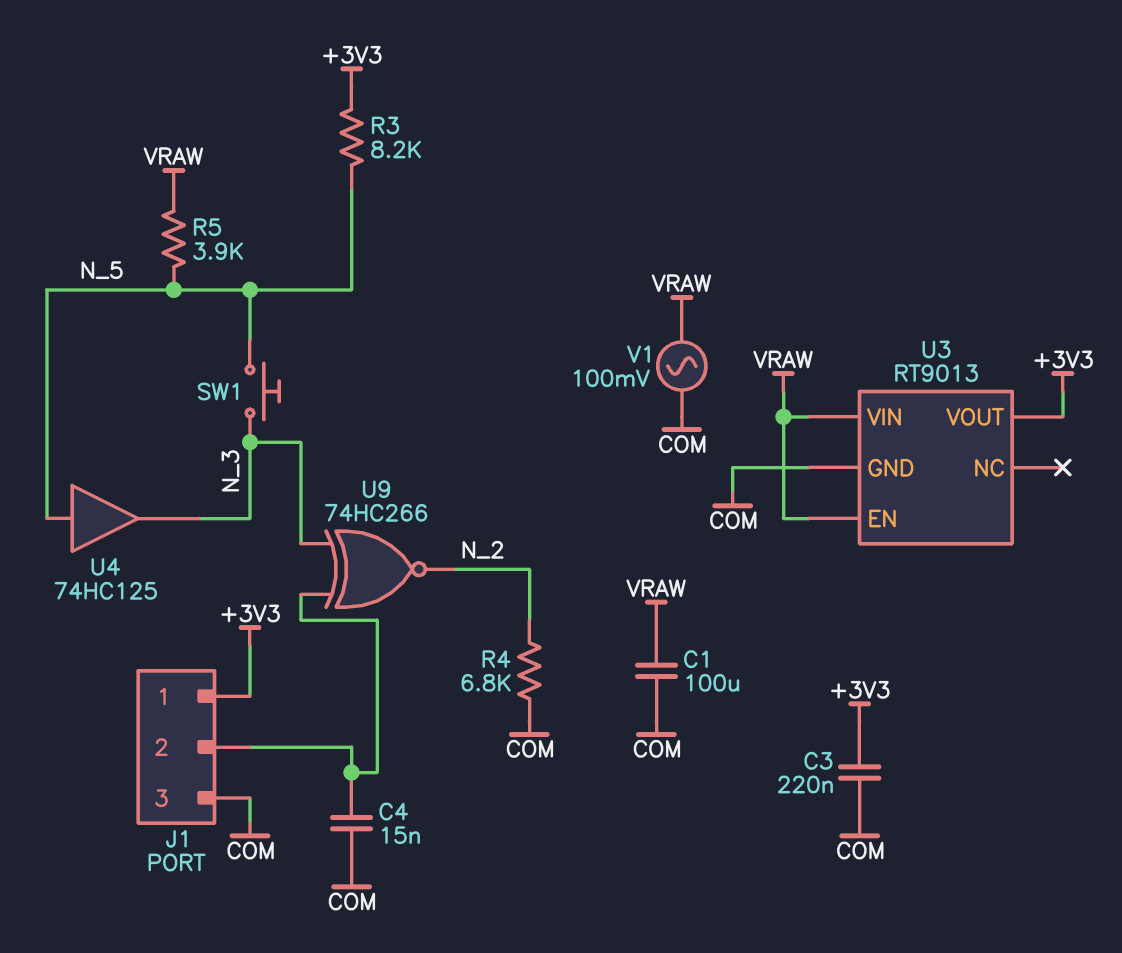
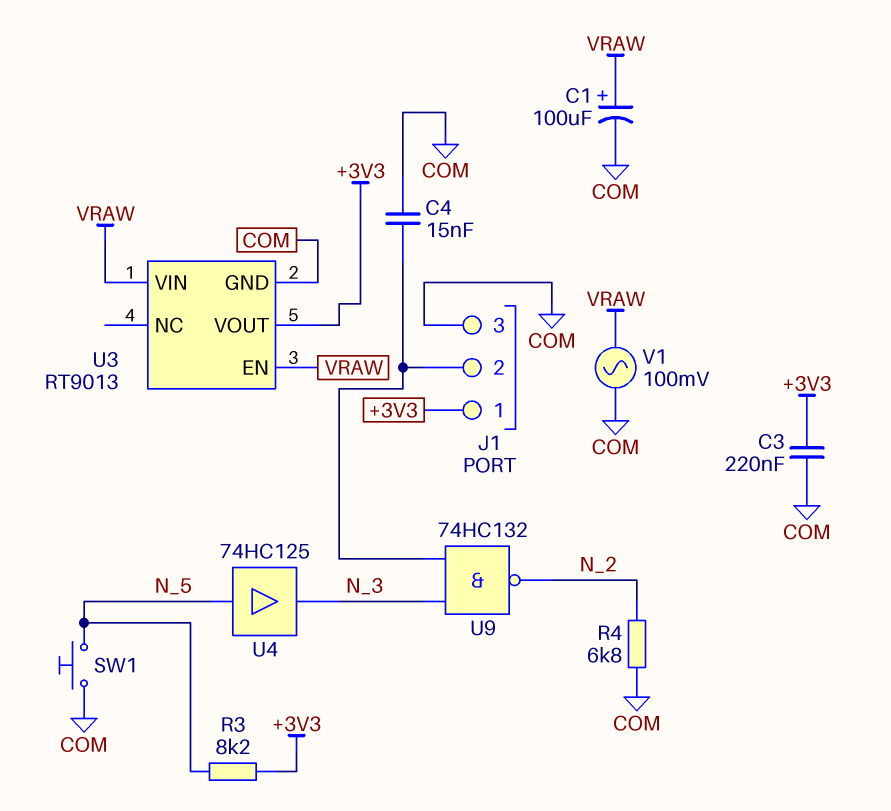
C1: 100uF (COM, VRAW) -> 100uF (plus VRAW, minus COM)
R5: 3.9k (N_5, VRAW) -> none
SW1: button (N_3, N_5) -> button (COM, N_5)
U9: XNOR 74HC266 (in J1/2, in N_3, out N_2) -> NAND 74HC132 (in J1/2, in N_3, out N_2)

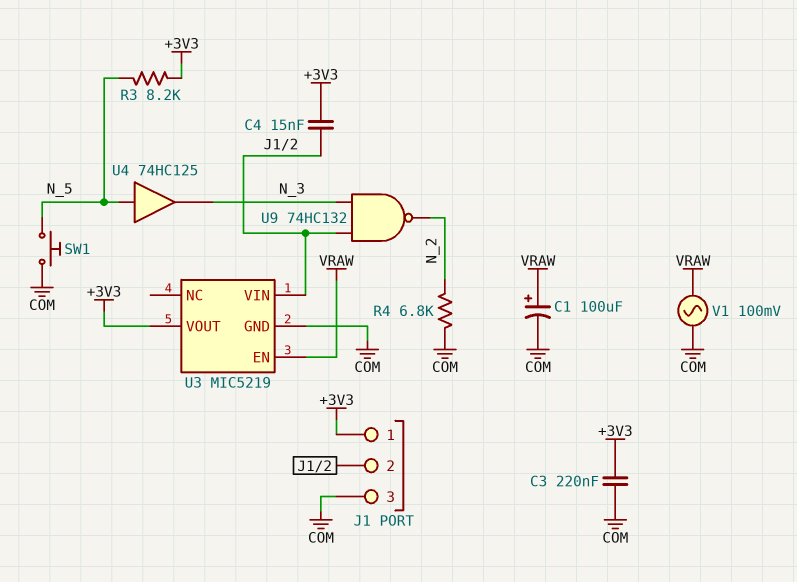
C4: 15nF (COM, J1/2) -> 15nF (+3V3, J1/2)
U3: RT9013 -> MIC5219
U3 pin VIN: VRAW -> J1/2

